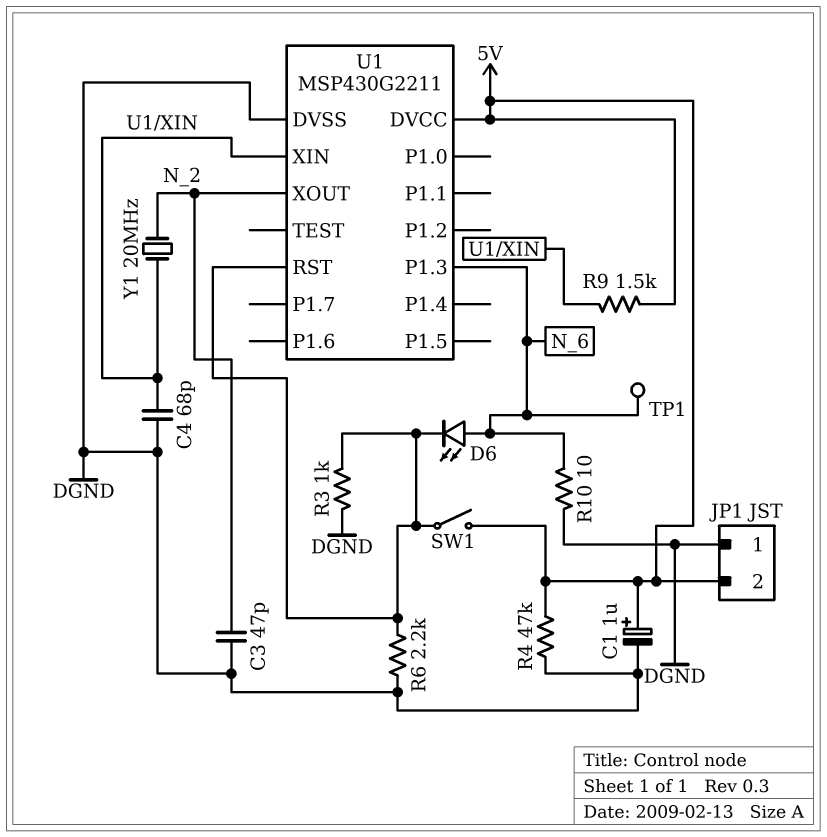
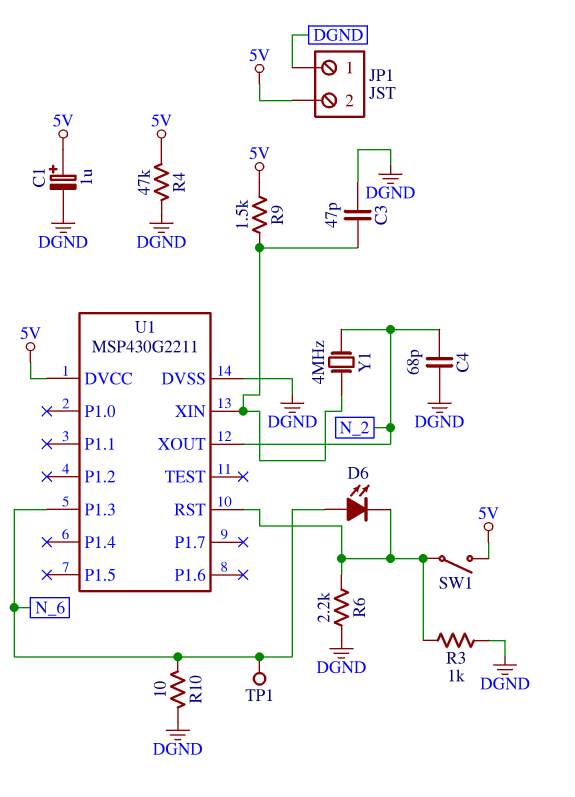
C3: 47pF (DGND, N_2) -> 47pF (DGND, U1/XIN)
C4: 68pF (DGND, U1/XIN) -> 68pF (DGND, N_2)
Y1: 20MHz (N_2, U1/XIN) -> 4MHz (N_2, U1/XIN)

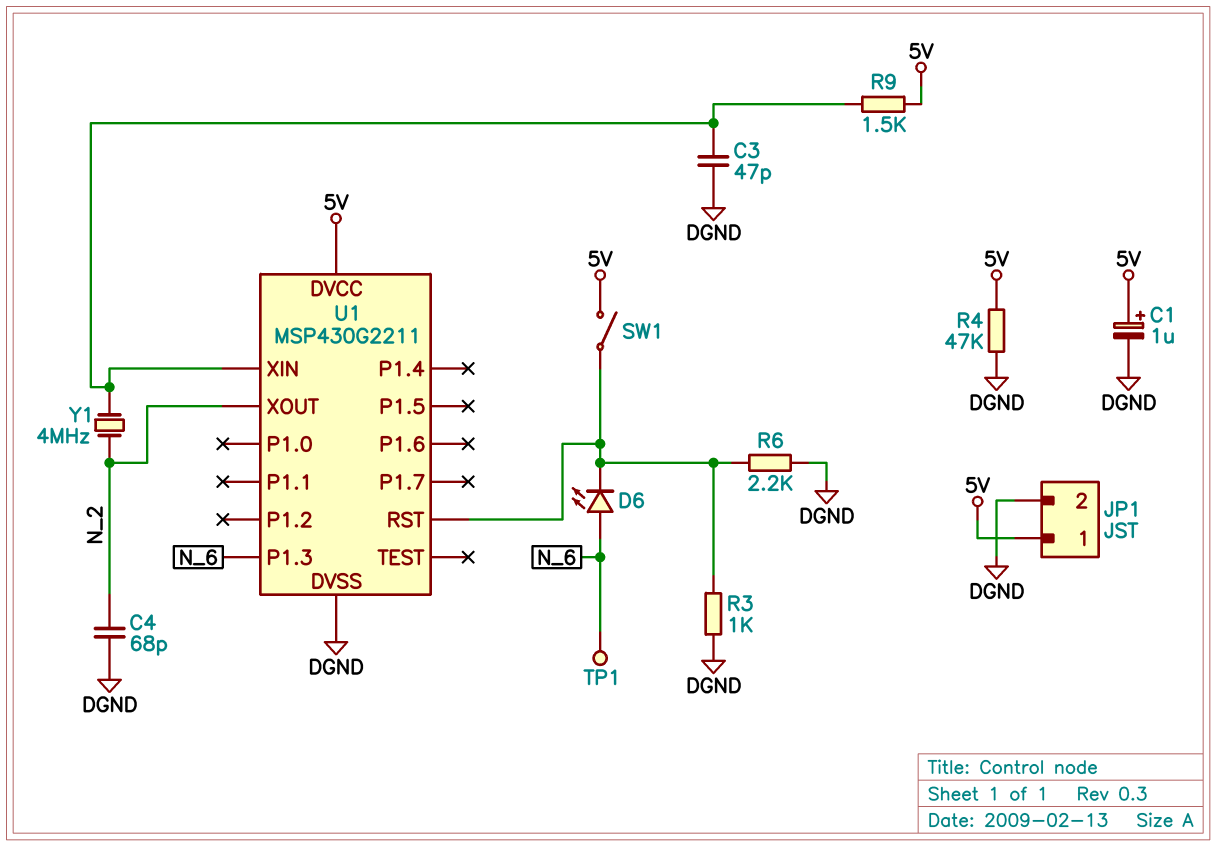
JP1 pin 1: DGND -> 5V
JP1 pin 2: 5V -> DGND
R10: 10 (DGND, N_6) -> none

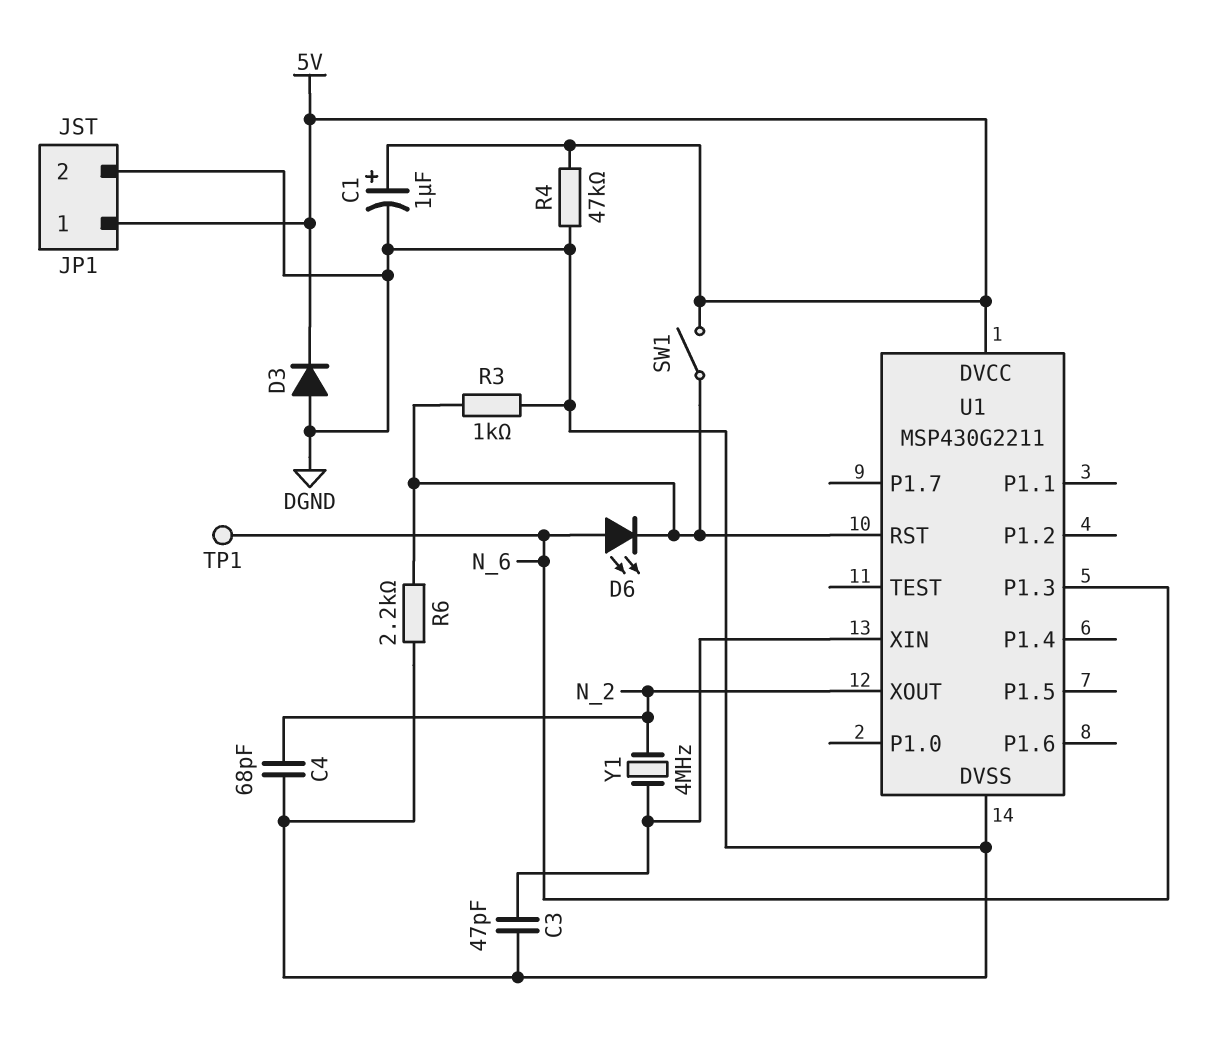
D3: none -> diode (A DGND, K 5V)
R9: 1.5k (5V, U1/XIN) -> none

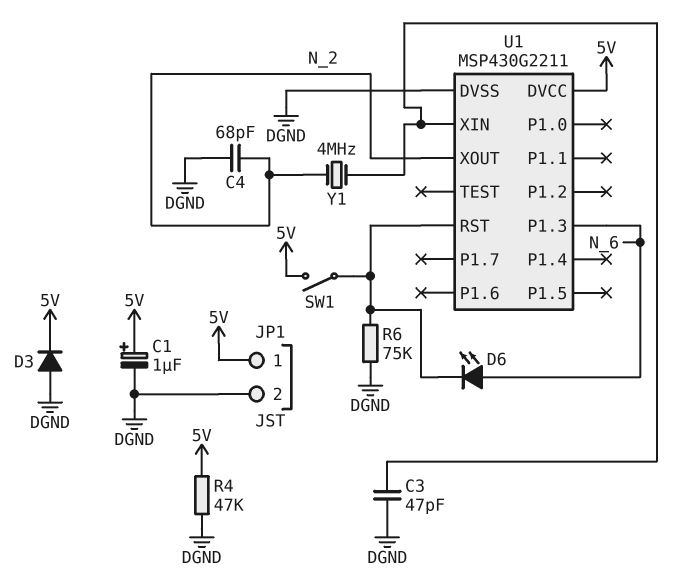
R3: 1k (DGND, U1/RST) -> none
R6: 2.2k (DGND, U1/RST) -> 75k (DGND, U1/RST)
TP1: test point (N_6) -> none

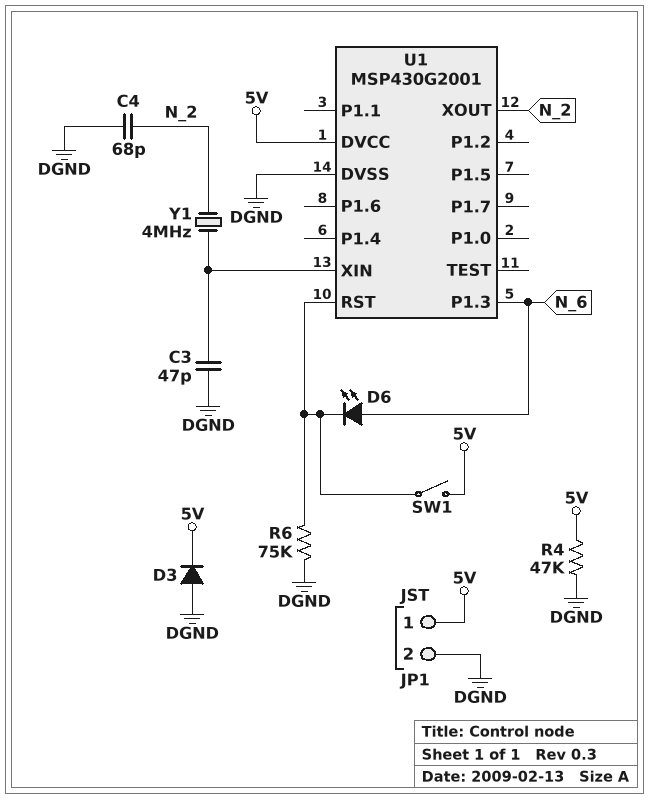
C1: 1uF (plus 5V, minus DGND) -> none
U1: MSP430G2211 -> MSP430G2001

